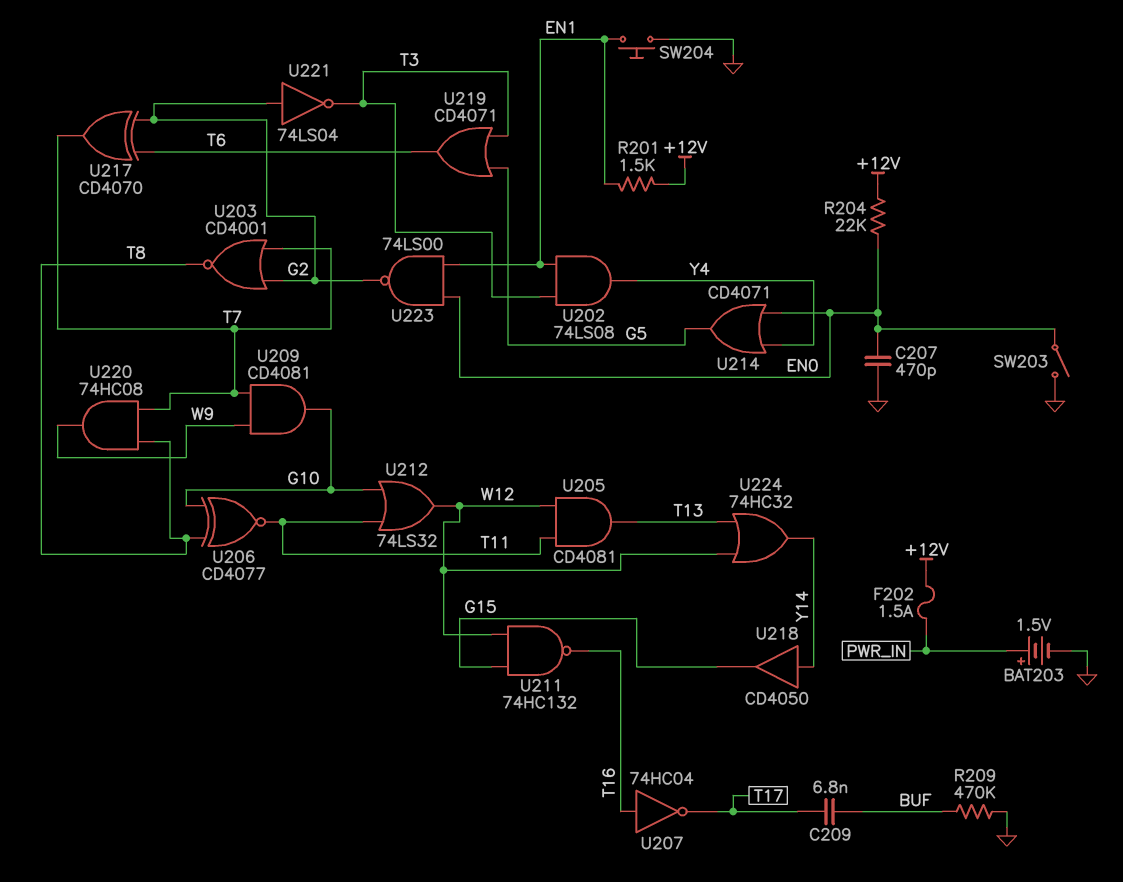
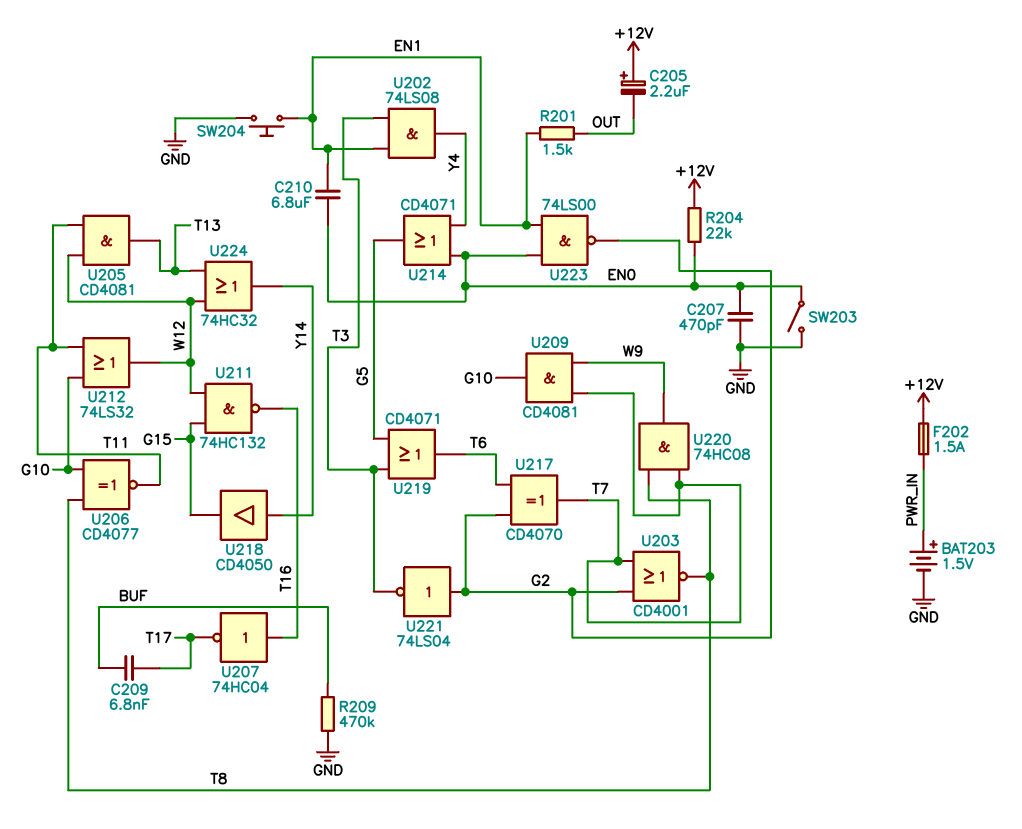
C205: none -> 2.2uF (plus +12V, minus OUT)
C210: none -> 6.8uF (EN0, EN1)
R201: 1.5k (+12V, EN1) -> 1.5k (EN1, OUT)

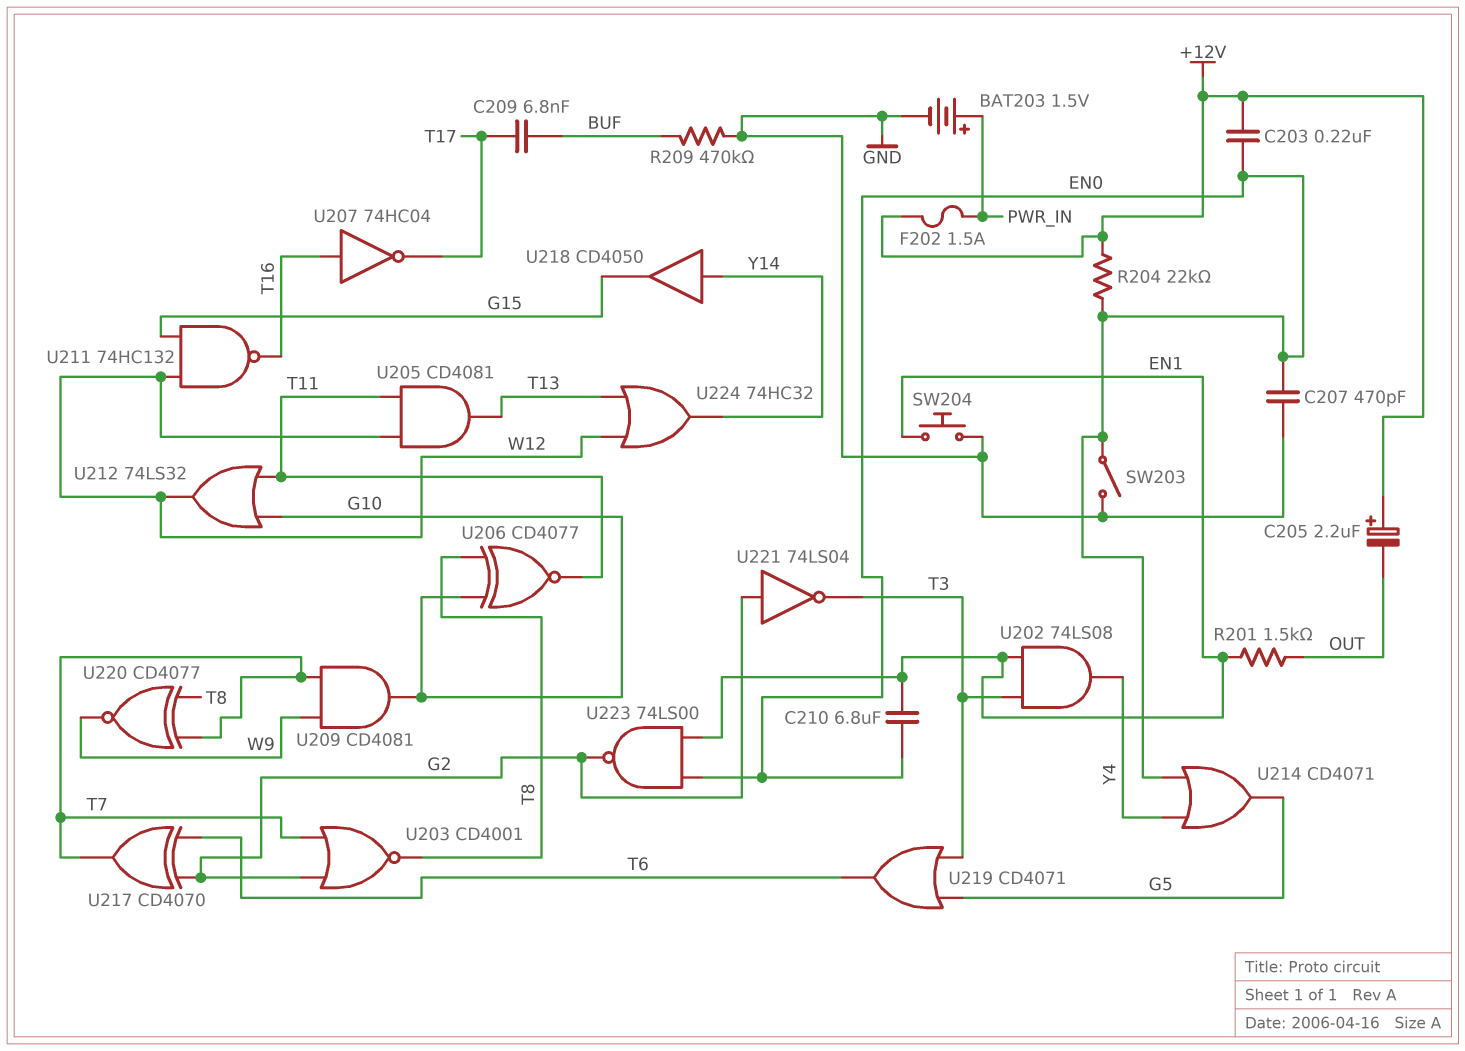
C203: none -> 220nF (+12V, EN0)
U220: AND 74HC08 (in T7, in T8, out W9) -> XNOR CD4077 (in T7, in T8, out W9)

